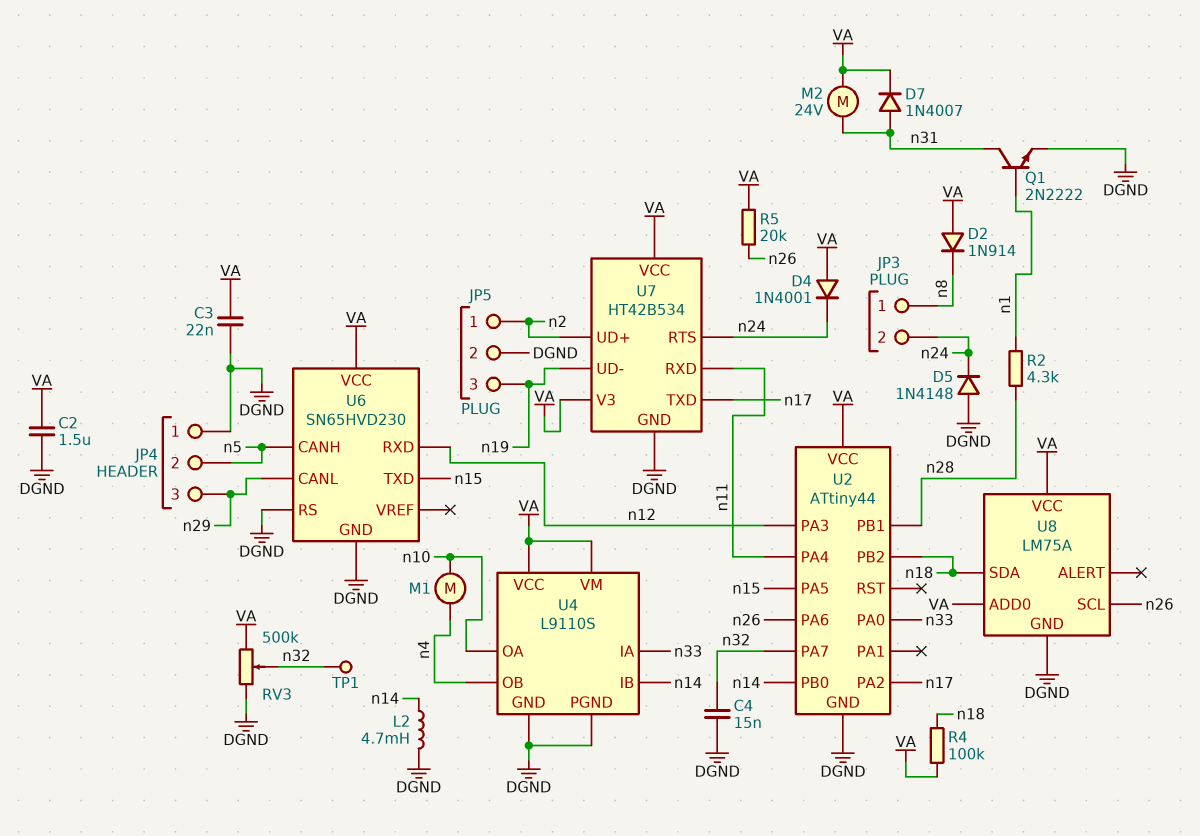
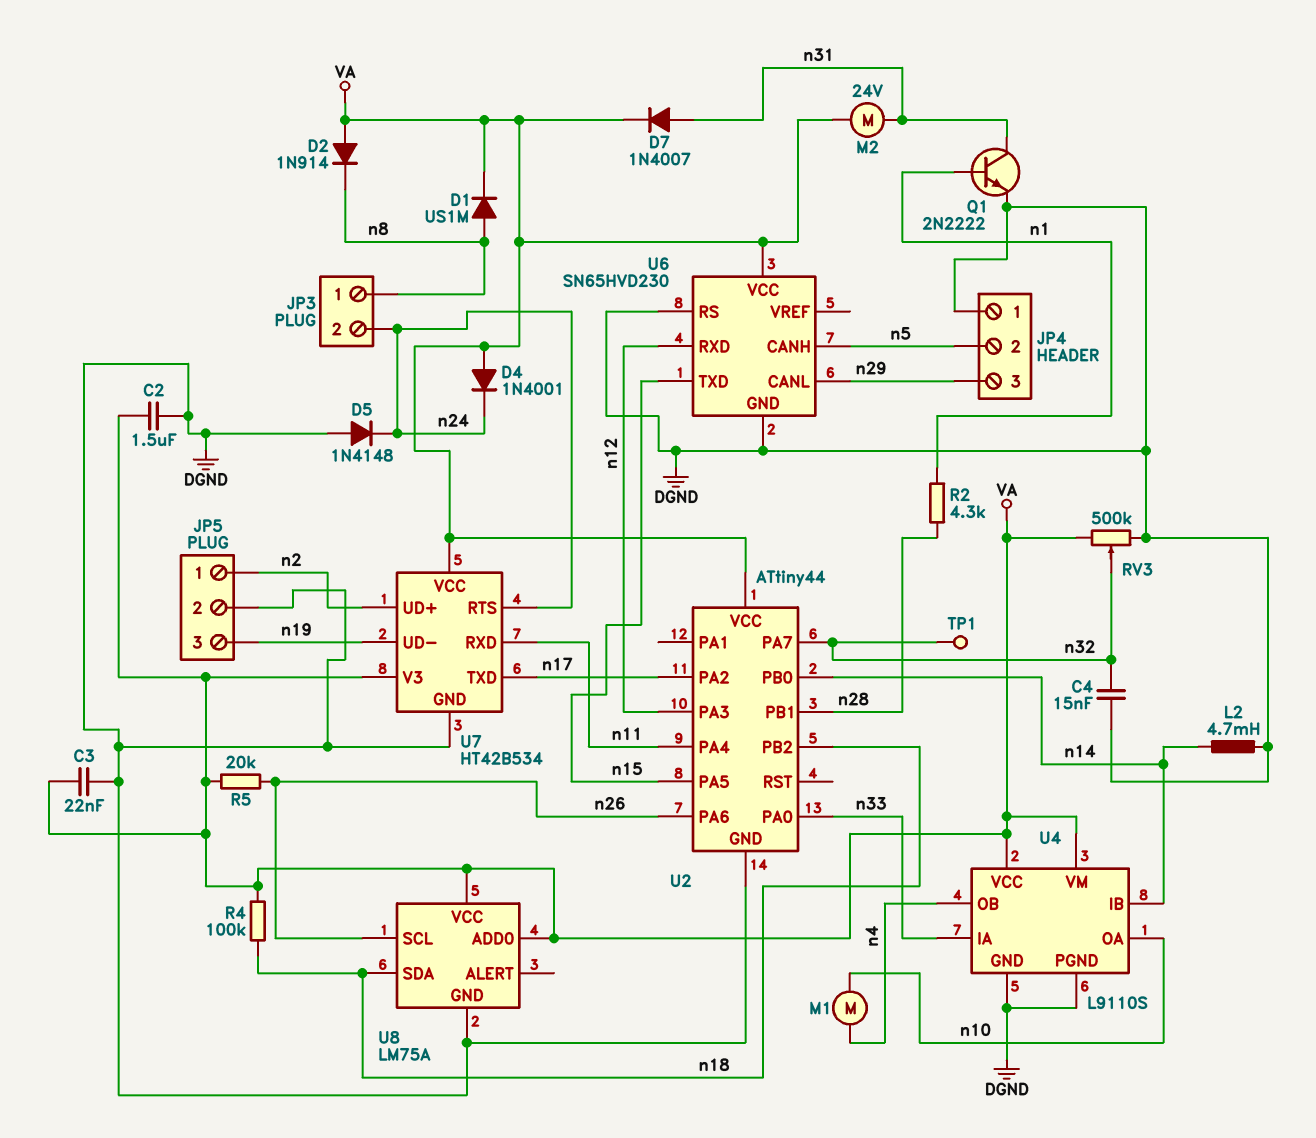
D1: none -> diode US1M (A n8, K VA)

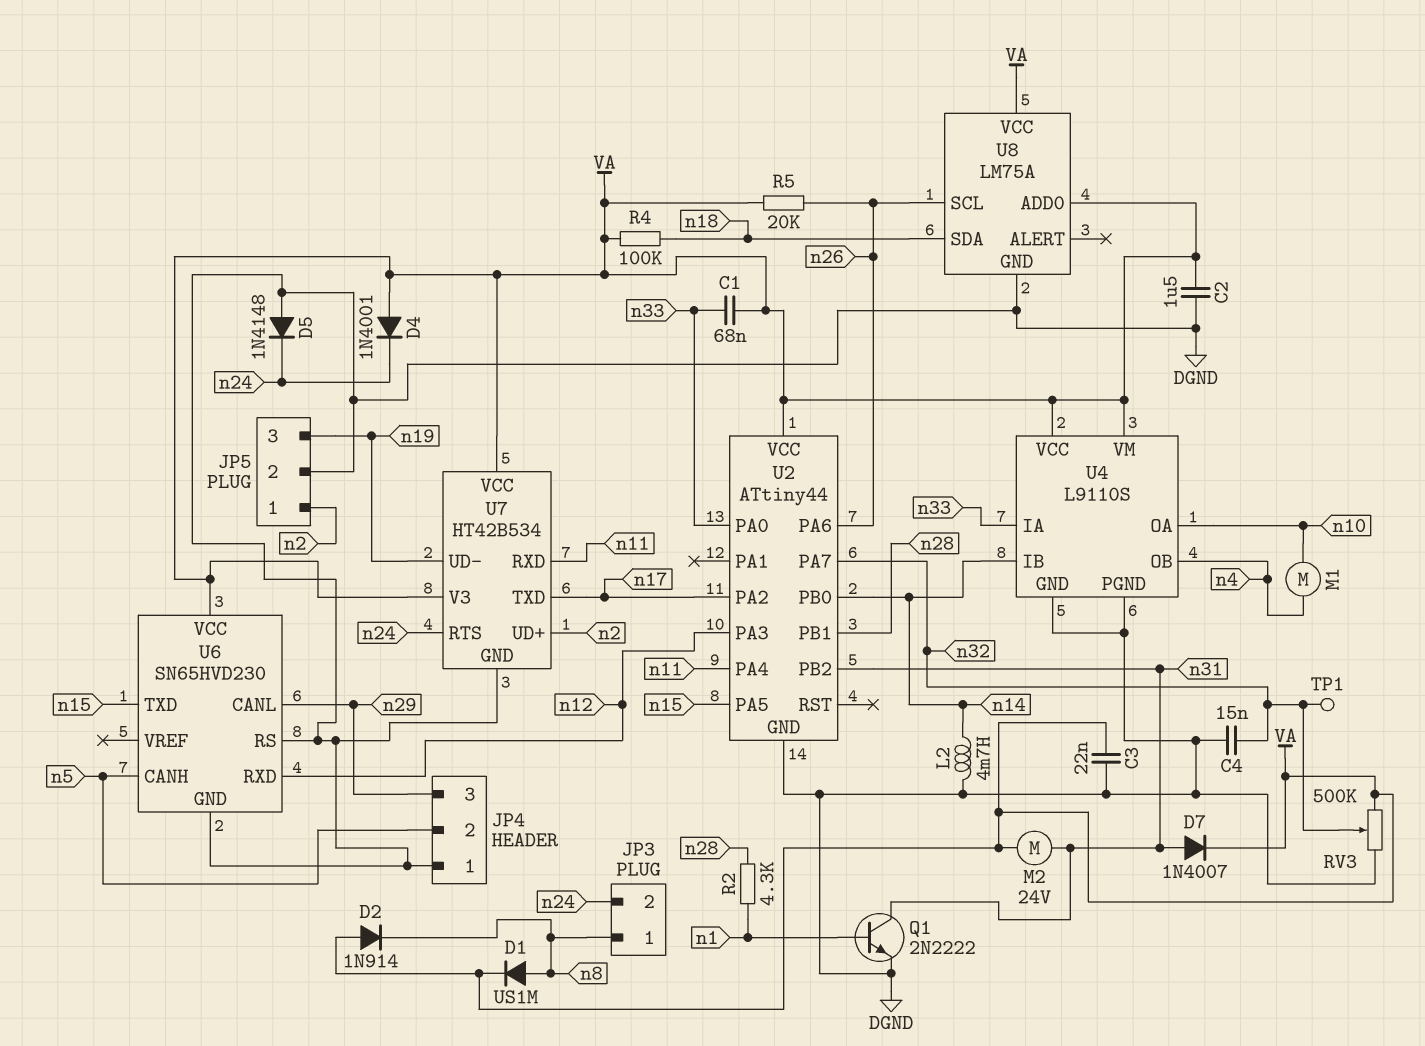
C1: none -> 68nF (VA, n33)
U2 pin PB2: n18 -> n31

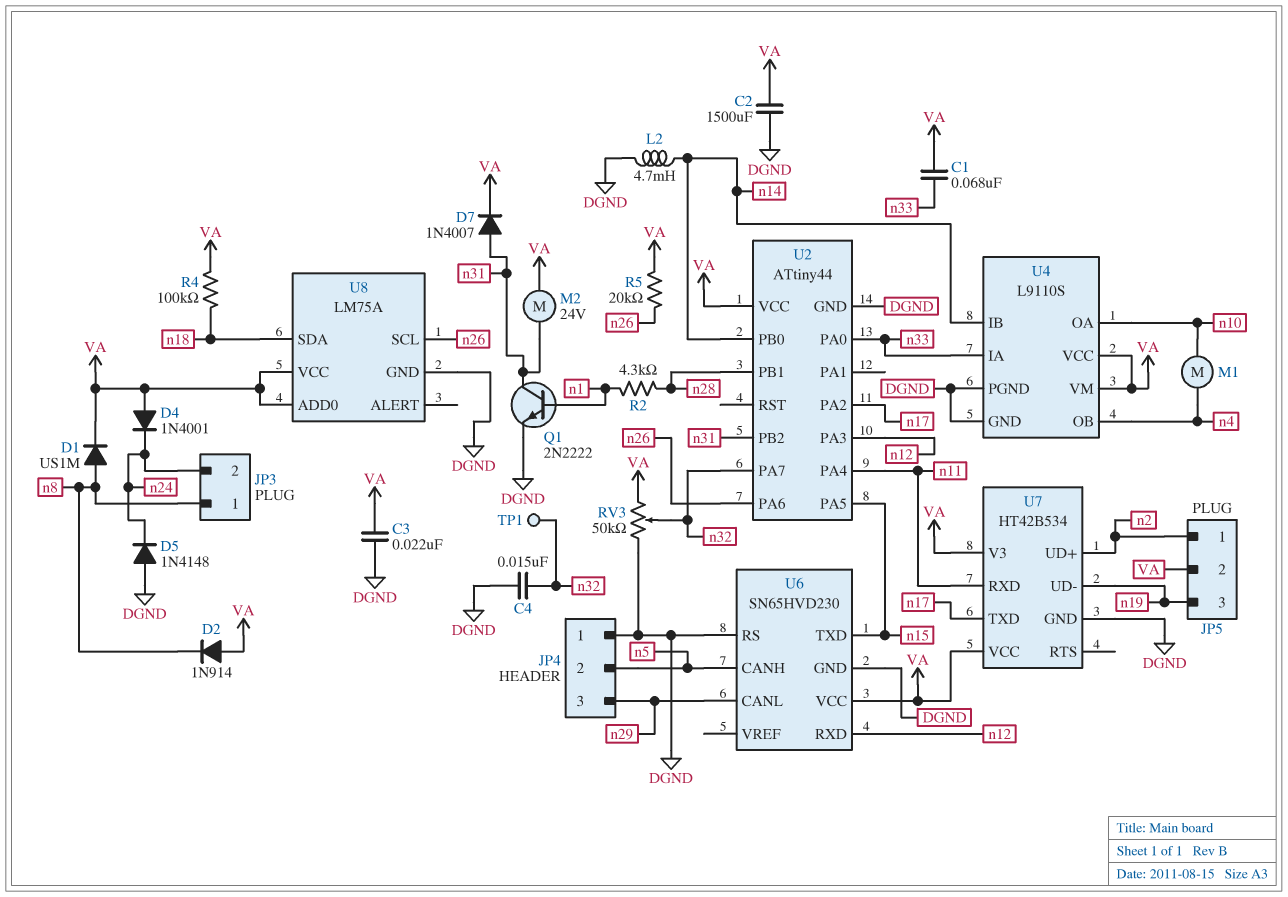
C2: 1.5uF (DGND, VA) -> 1500uF (DGND, VA)
JP5 pin 2: DGND -> VA
RV3: 500k (DGND, VA, wiper n32) -> 50k (DGND, VA, wiper n32)
U7 pin RTS: n24 -> none

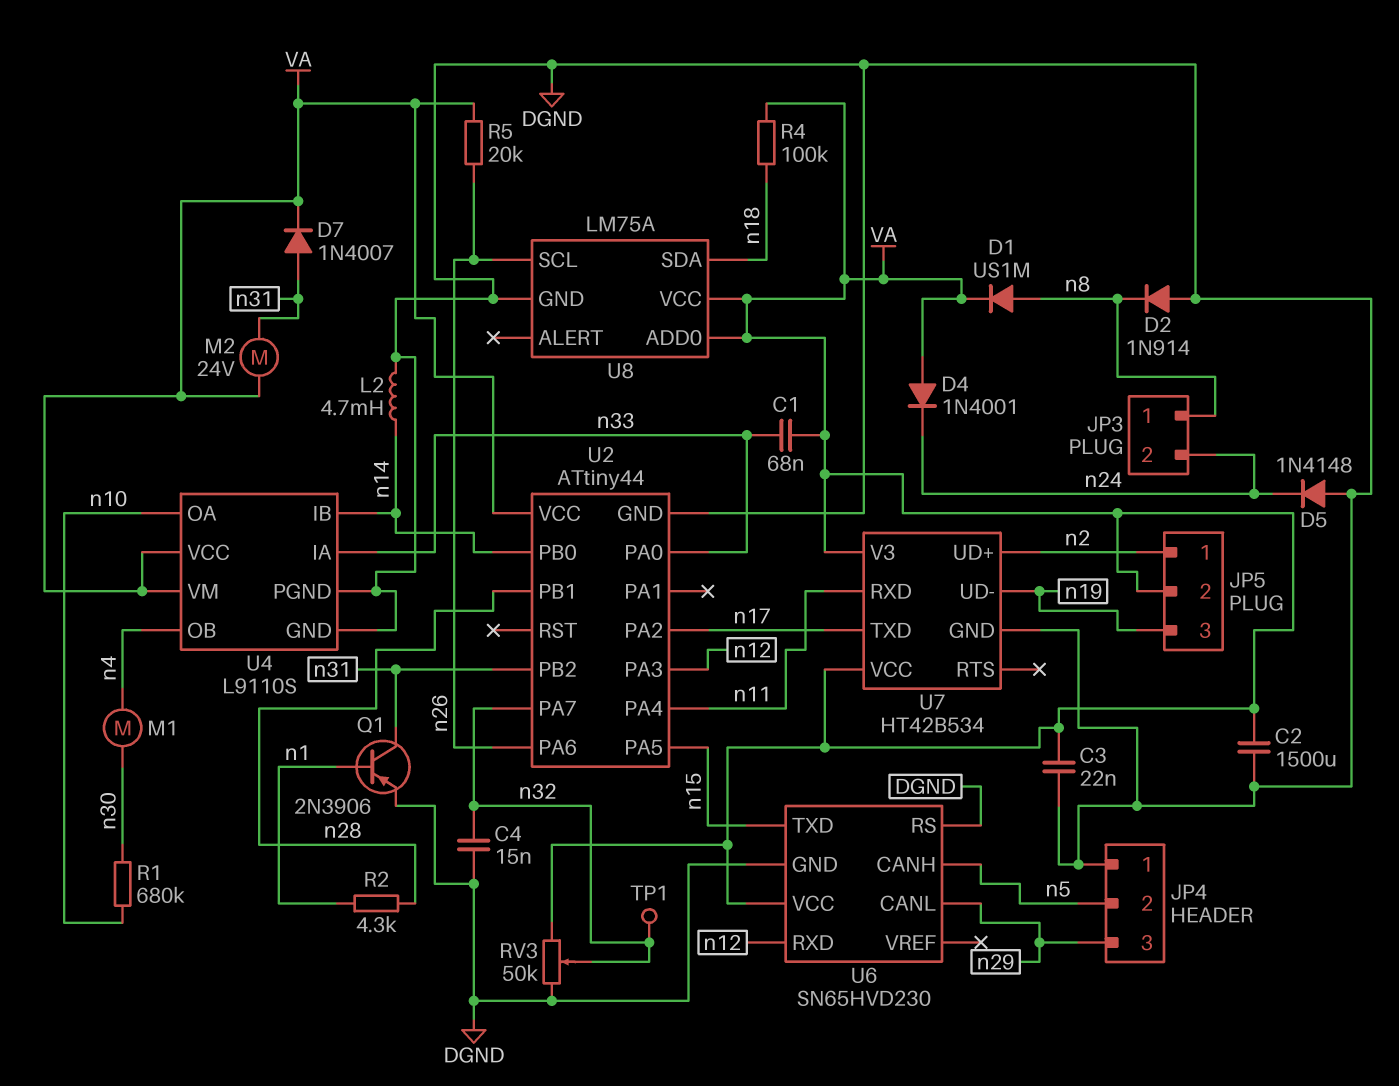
D2: diode 1N914 (A VA, K n8) -> diode 1N914 (A DGND, K n8)
M1: motor (n4, n10) -> motor (n4, n30)
Q1: NPN 2N2222 (B n1, C n31, E DGND) -> PNP 2N3906 (B n1, C n31, E DGND)
R1: none -> 680k (n10, n30)

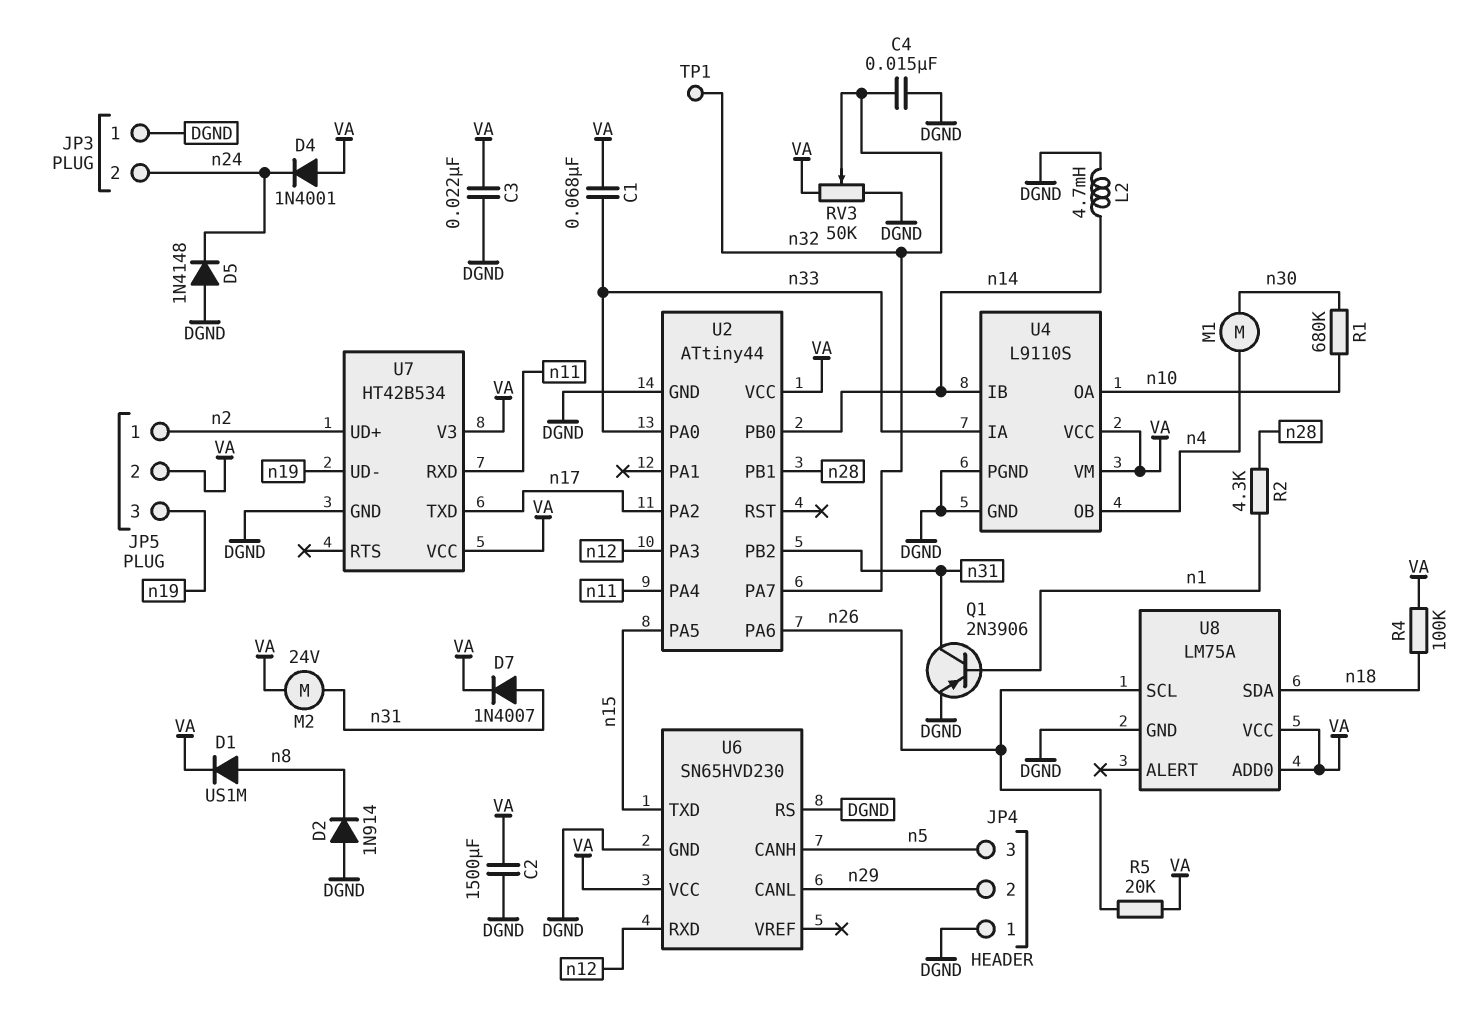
JP3 pin 1: n8 -> DGND
JP4 pin 2: n5 -> n29
JP4 pin 3: n29 -> n5

